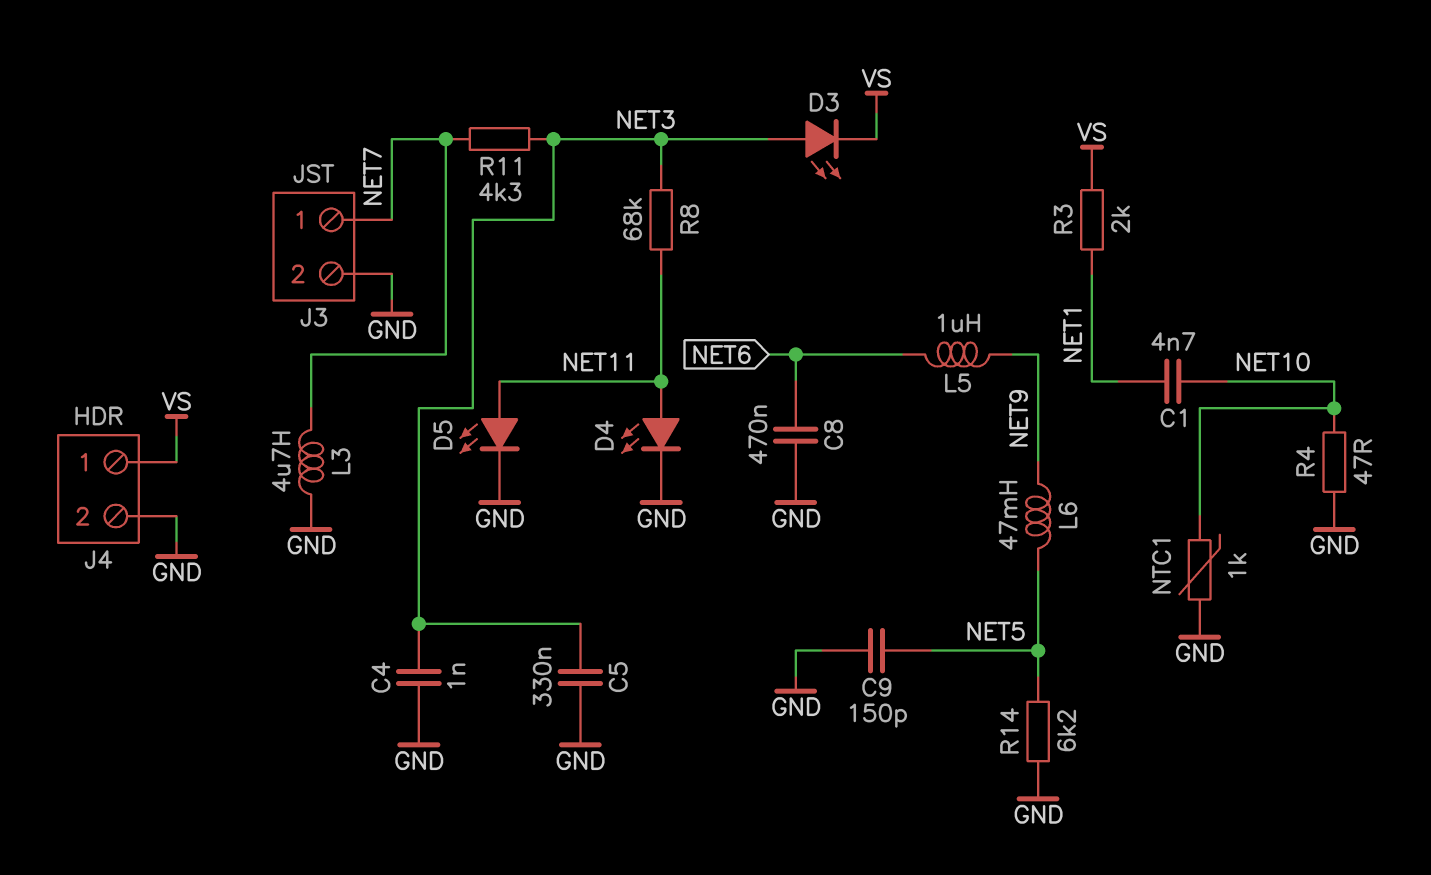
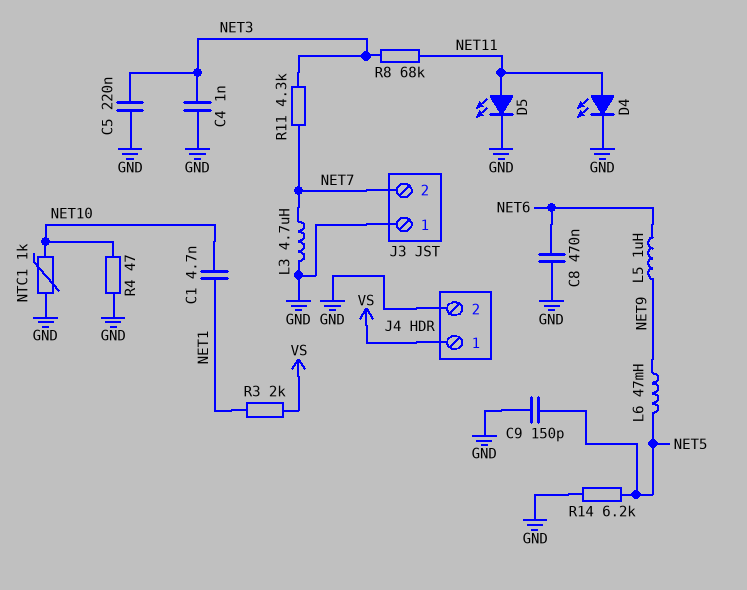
C5: 330nF (GND, NET3) -> 220nF (GND, NET3)
D3: LED (A NET3, K VS) -> none
J3 pin 1: NET7 -> GND
J3 pin 2: GND -> NET7

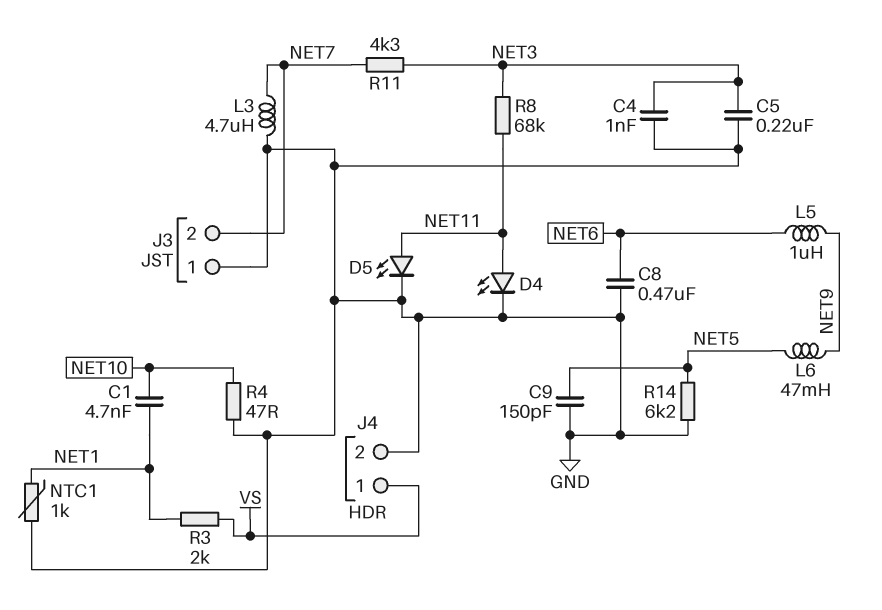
NTC1: 1k (GND, NET10) -> 1k (GND, NET1)

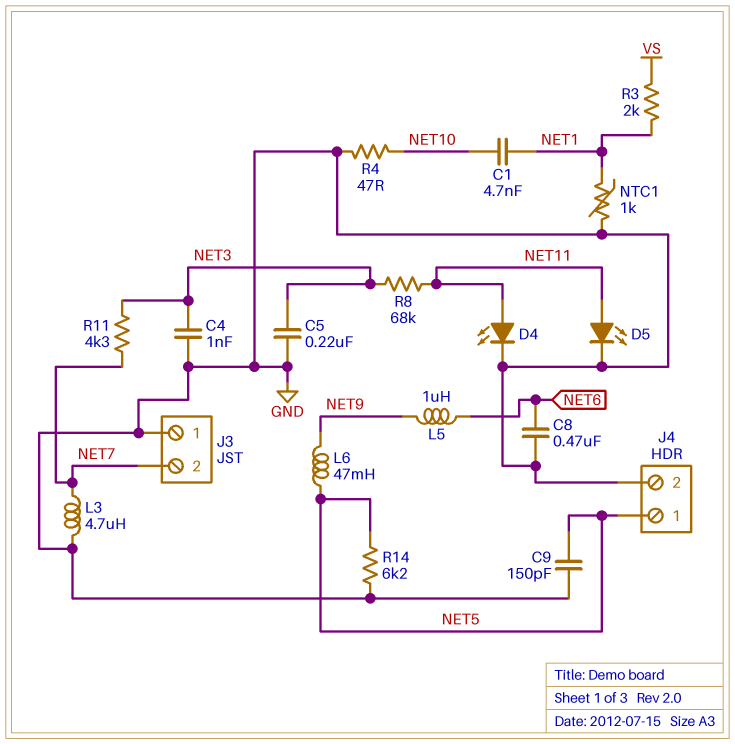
J4 pin 1: VS -> NET5

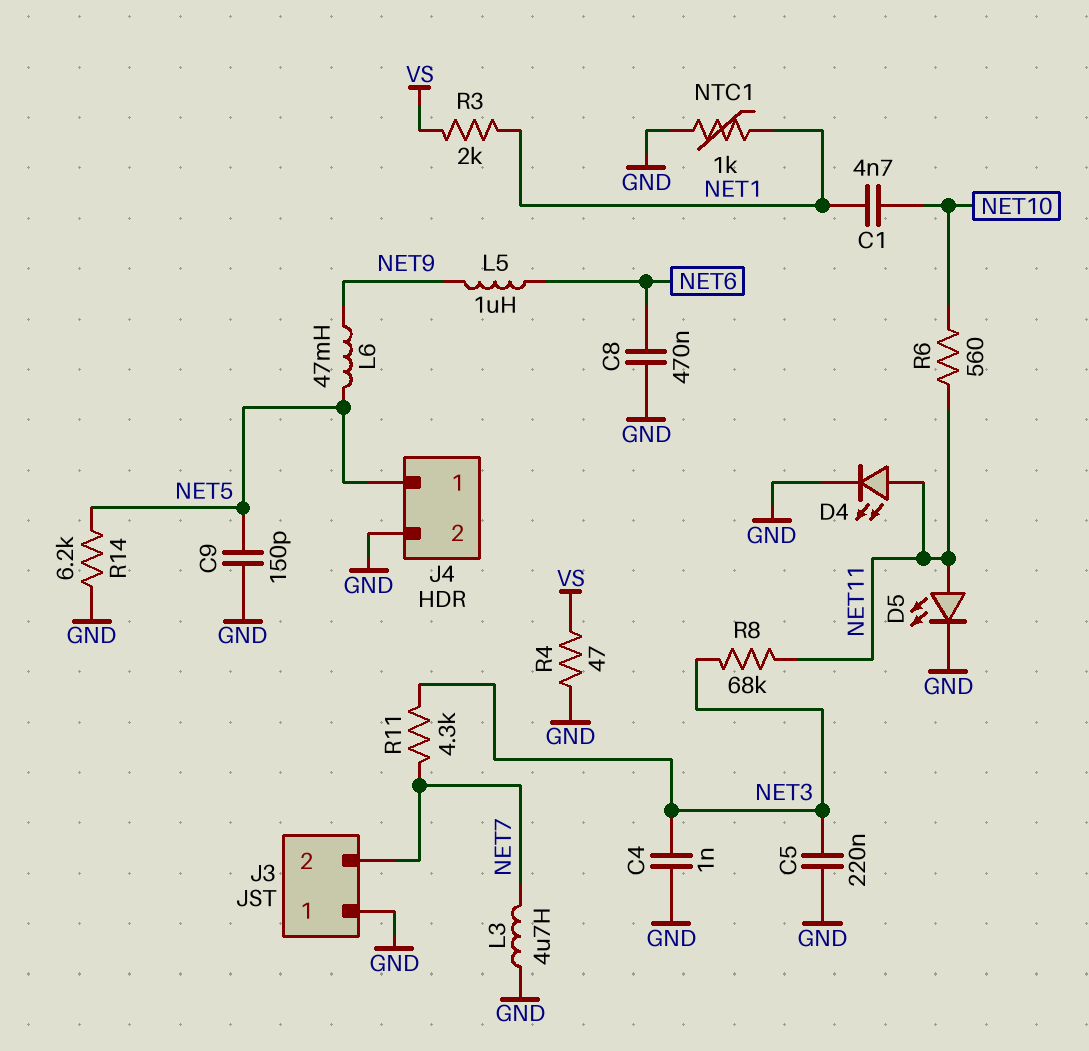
R4: 47 (GND, NET10) -> 47 (GND, VS)
R6: none -> 560 (NET10, NET11)

